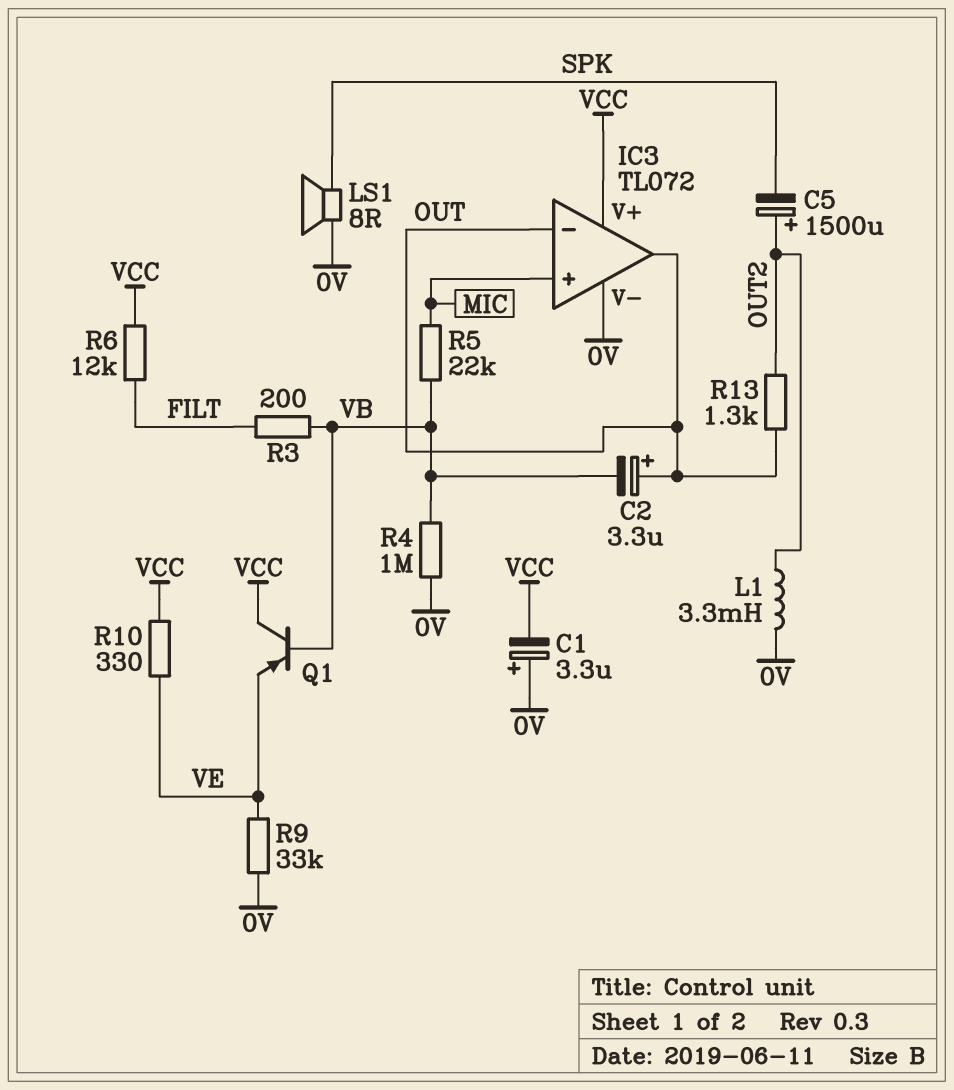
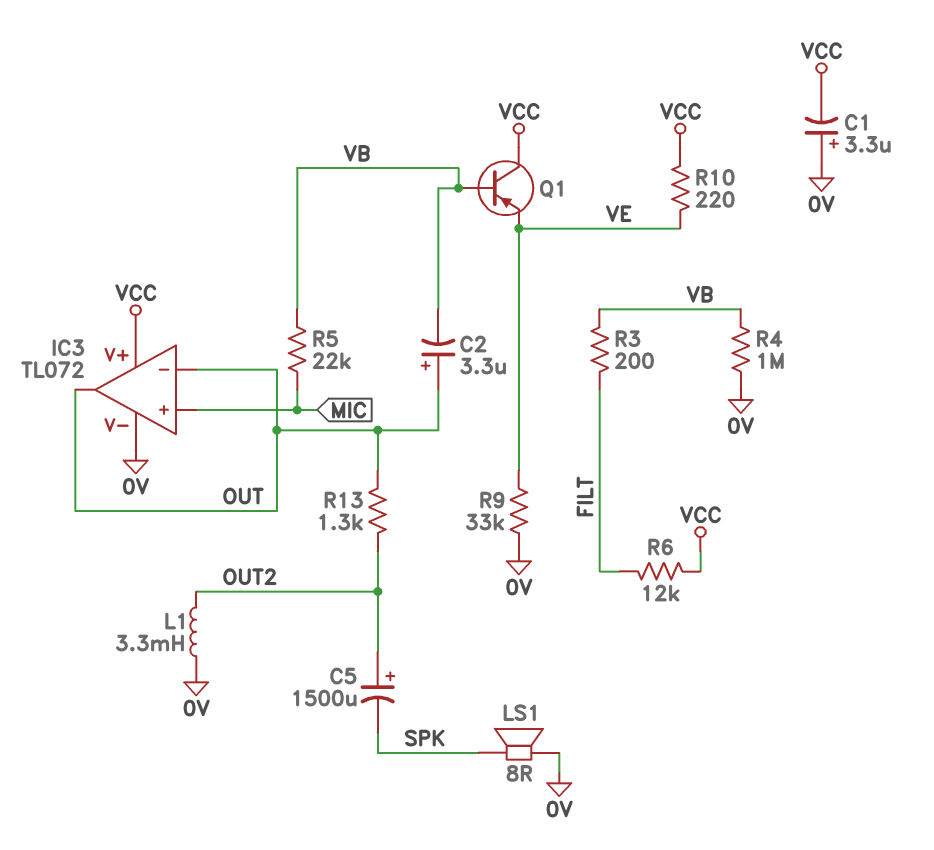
R10: 330 (VCC, VE) -> 220 (VCC, VE)

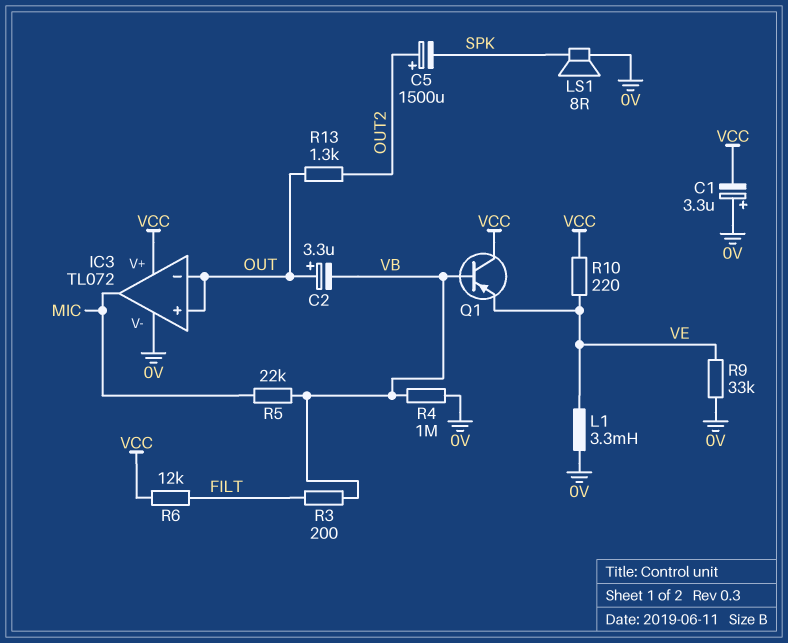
IC3 pin in+: MIC -> OUT
IC3 pin out: OUT -> MIC
L1: 3.3mH (0V, OUT2) -> 3.3mH (0V, VE)

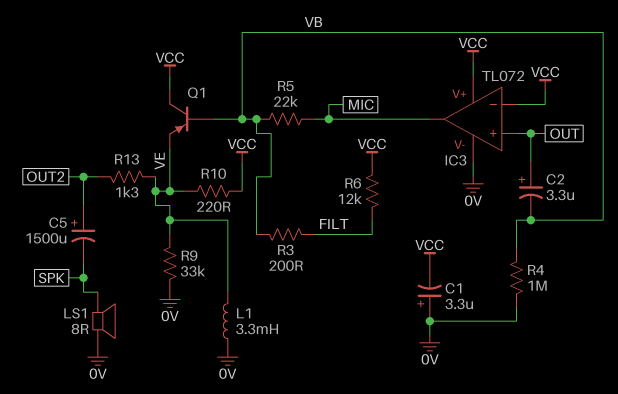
IC3 pin in-: OUT -> VCC
R13: 1.3k (OUT, OUT2) -> 1.3k (OUT2, VE)

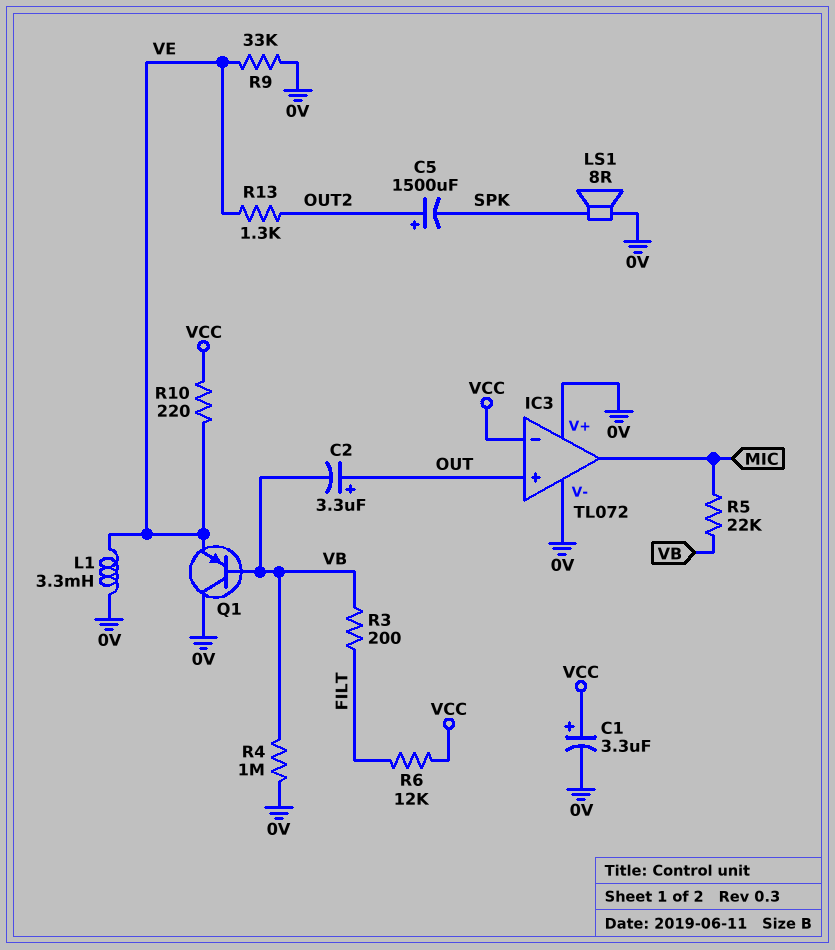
C1: 3.3uF (plus 0V, minus VCC) -> 3.3uF (plus VCC, minus 0V)
IC3 pin V+: VCC -> 0V
Q1: PNP (B VB, C VCC, E VE) -> PNP (B VB, C 0V, E VE)

